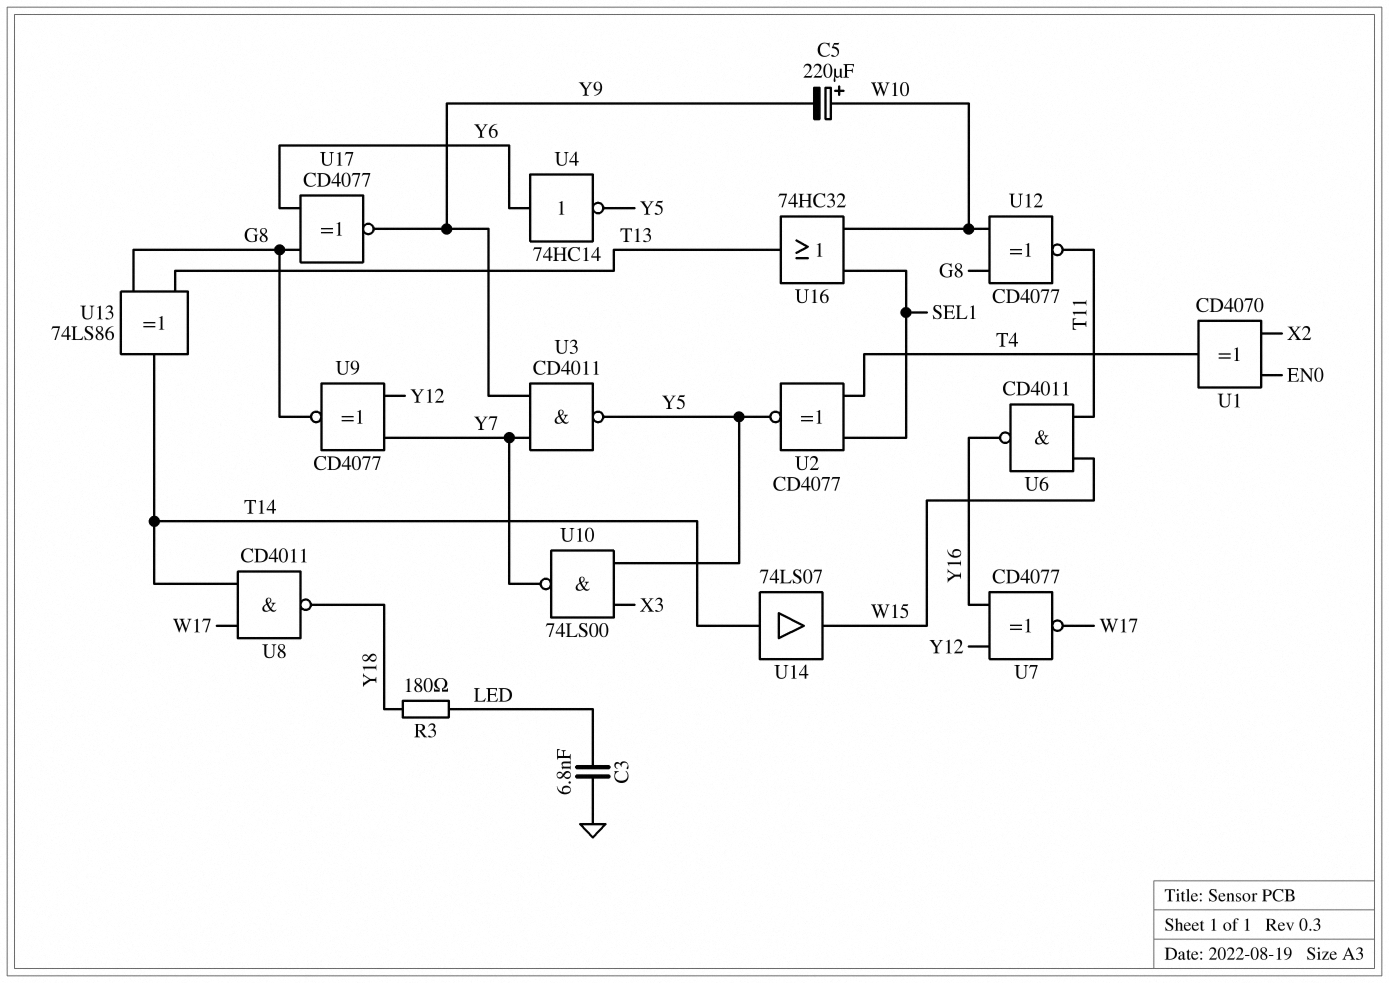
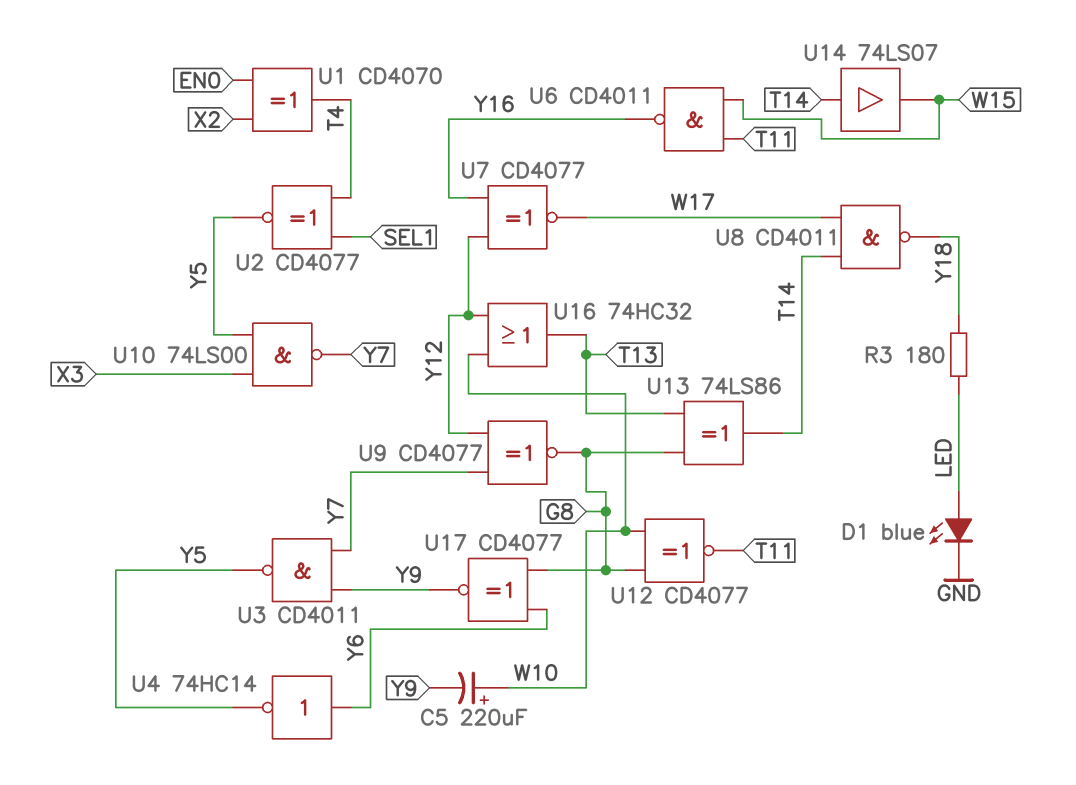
C3: 6.8nF (GND, LED) -> none
D1: none -> LED blue (A LED, K GND)
U16: OR 74HC32 (in SEL1, in W10, out T13) -> OR 74HC32 (in W10, in Y12, out T13)

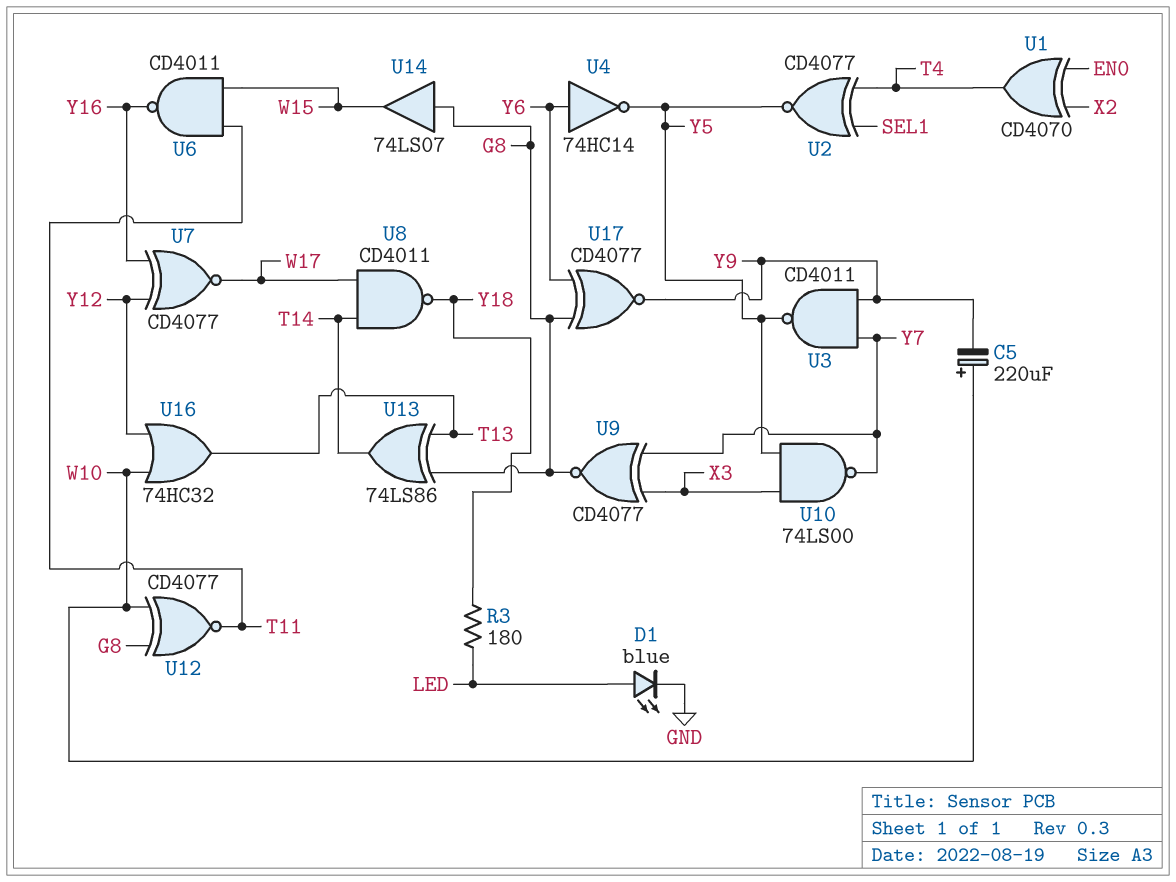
U9: XNOR CD4077 (in Y7, in Y12, out G8) -> XNOR CD4077 (in X3, in Y7, out G8)
U14: buffer 74LS07 (in T14, out W15) -> buffer 74LS07 (in G8, out W15)

